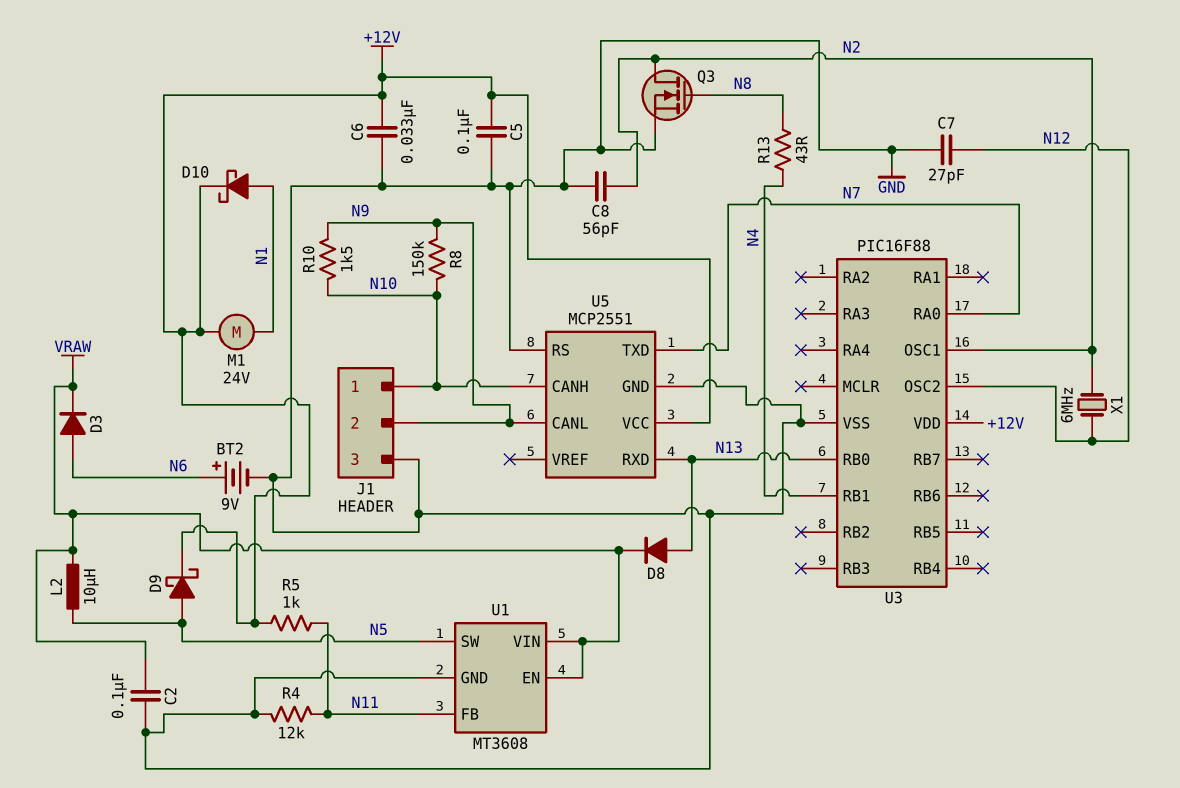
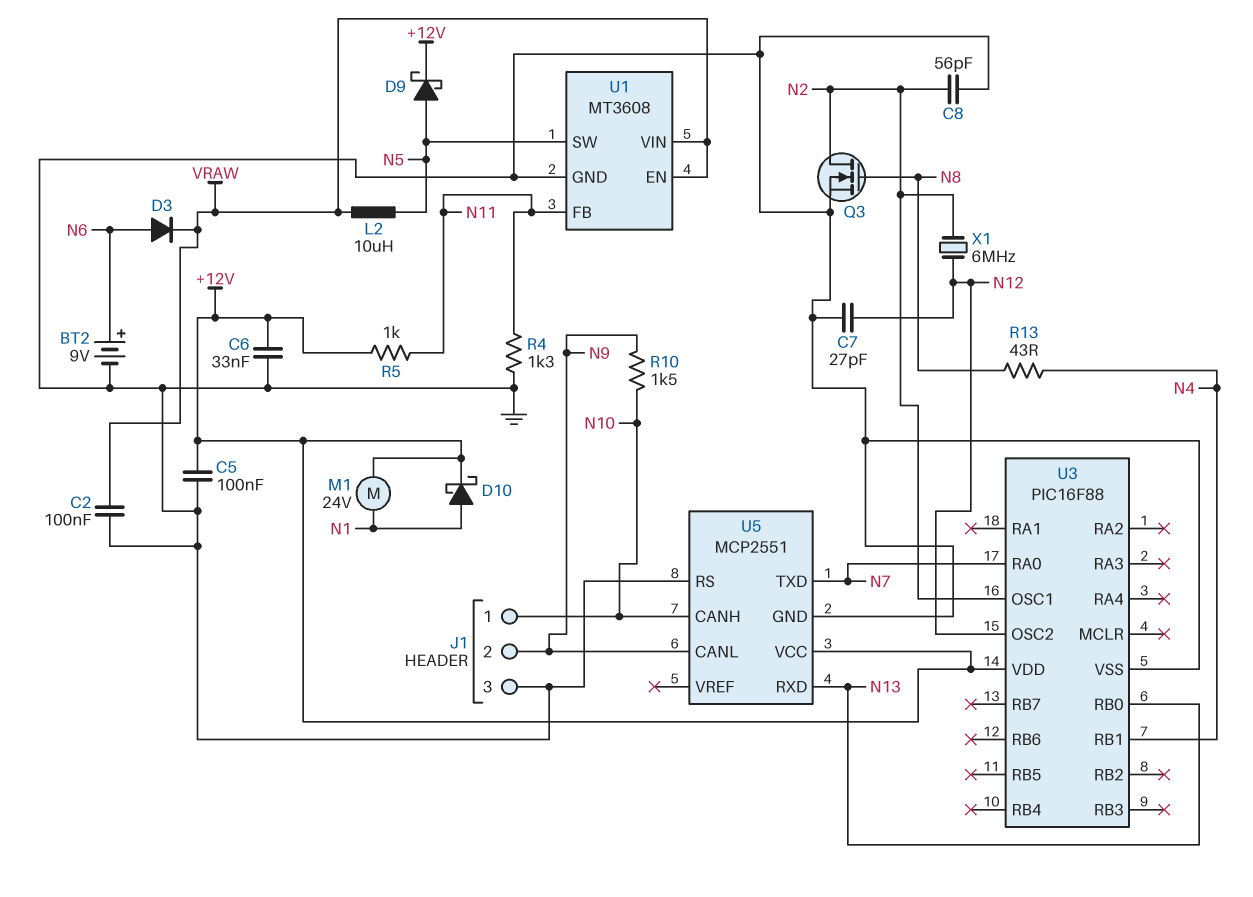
D8: diode (A N13, K VRAW) -> none
R4: 12k (GND, N11) -> 1.3k (GND, N11)
R8: 150k (N9, N10) -> none

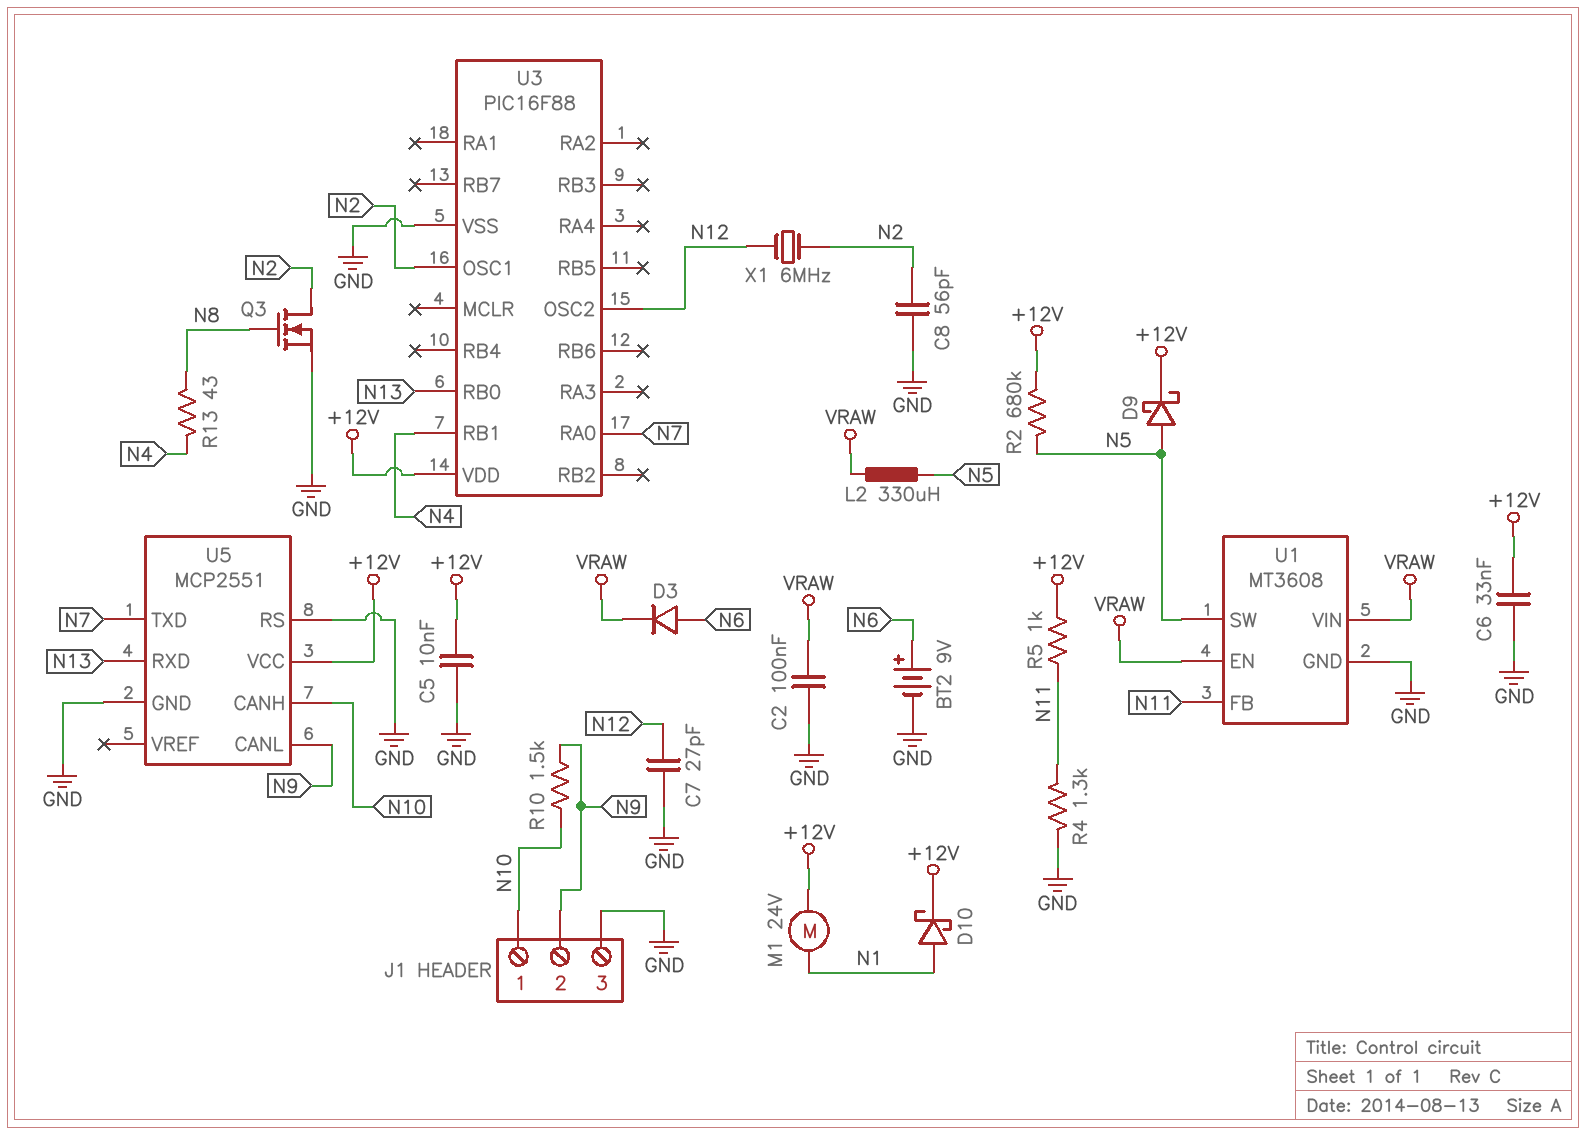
C5: 100nF (+12V, GND) -> 10nF (+12V, GND)
L2: 10uH (N5, VRAW) -> 330uH (N5, VRAW)
R2: none -> 680k (+12V, N5)

